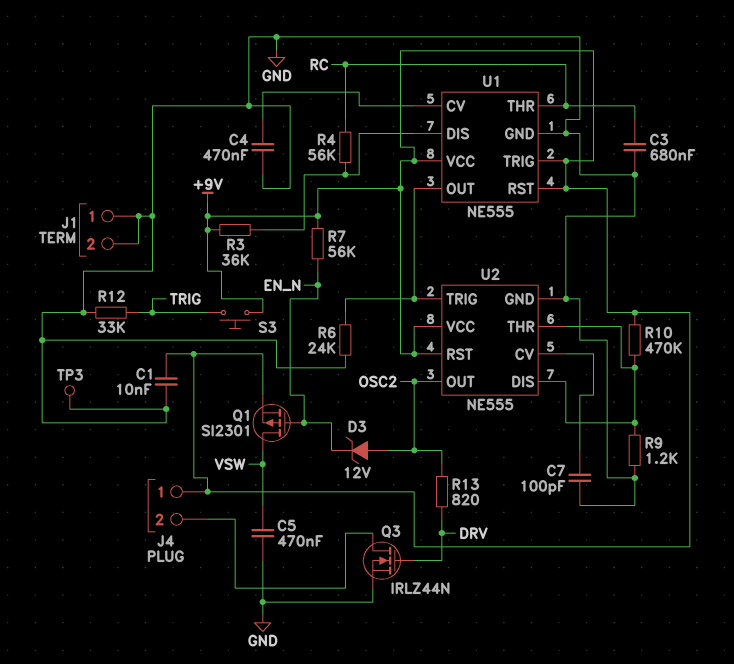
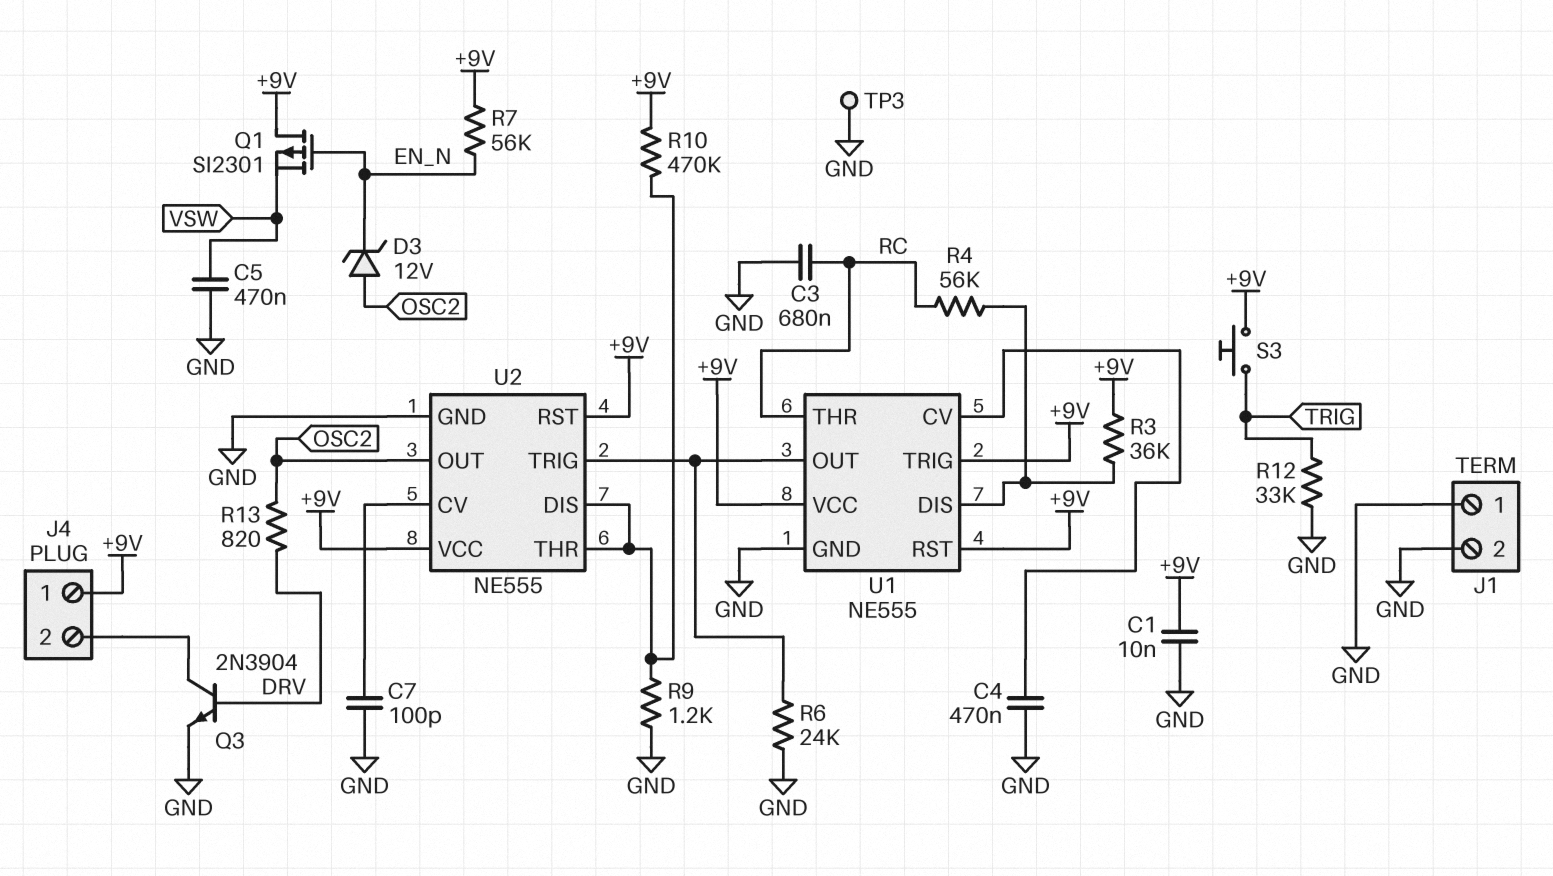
Q1: PMOS SI2301 (G EN_N, D VSW, S +9V) -> PMOS SI2301 (G EN_N, D +9V, S VSW)
Q3: NMOS IRLZ44N (G DRV, D J4/2, S GND) -> NPN 2N3904 (B DRV, C J4/2, E GND)

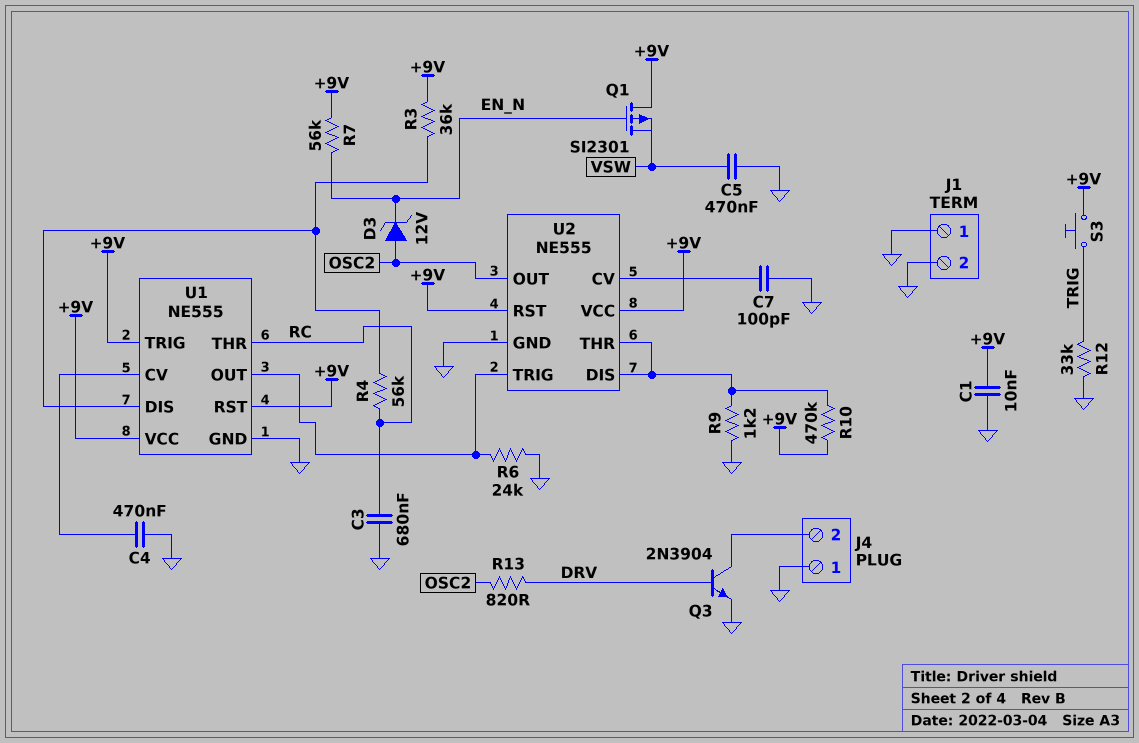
J4 pin 1: +9V -> GND
TP3: test point (GND) -> none

